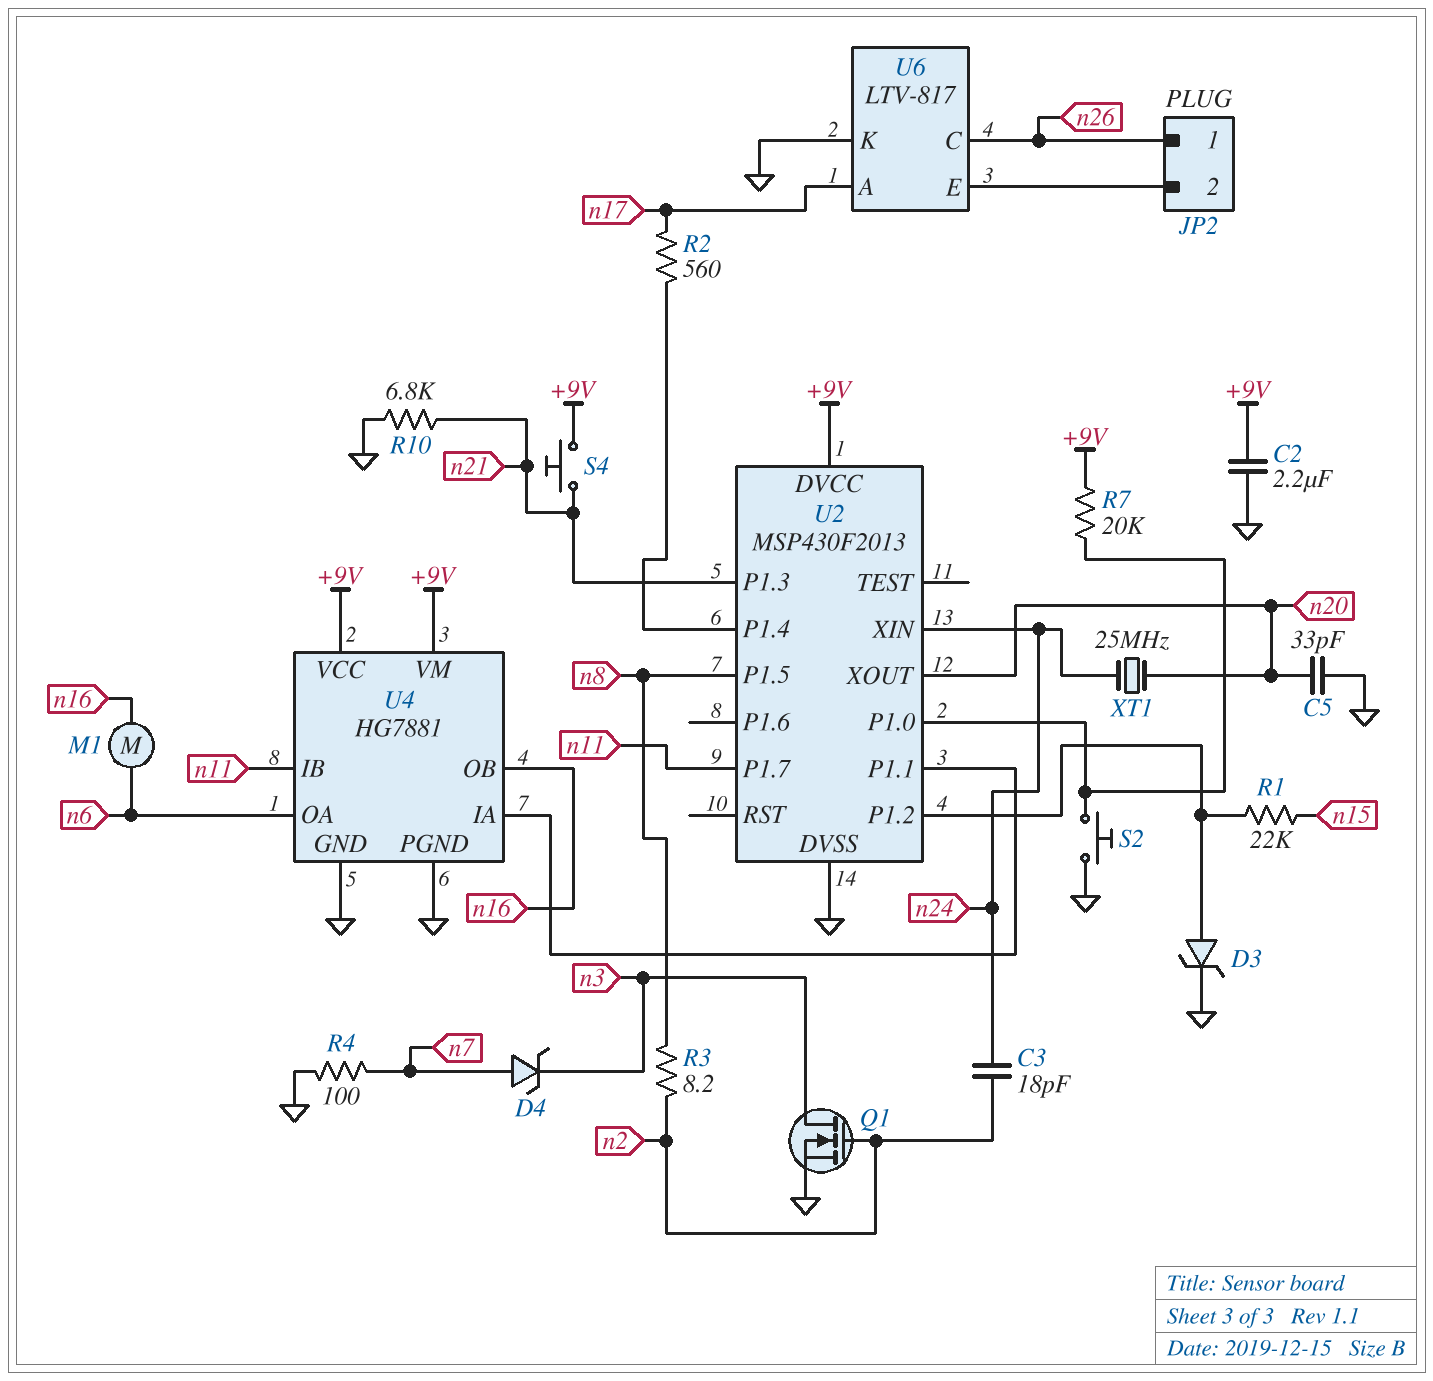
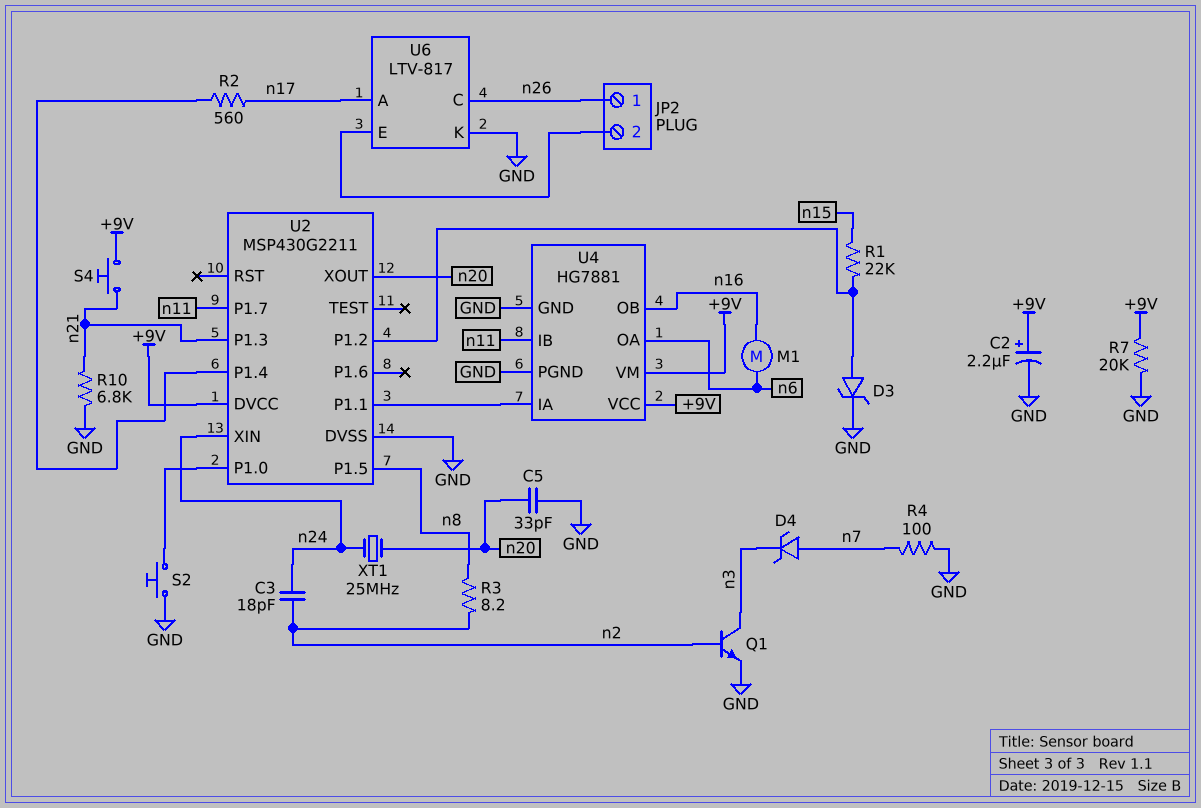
C2: 2.2uF (+9V, GND) -> 2.2uF (plus +9V, minus GND)
Q1: NMOS (G n2, D n3, S GND) -> NPN (B n2, C n3, E GND)
R7: 20k (+9V, U2/P1.0) -> 20k (+9V, GND)
U2: MSP430F2013 -> MSP430G2211

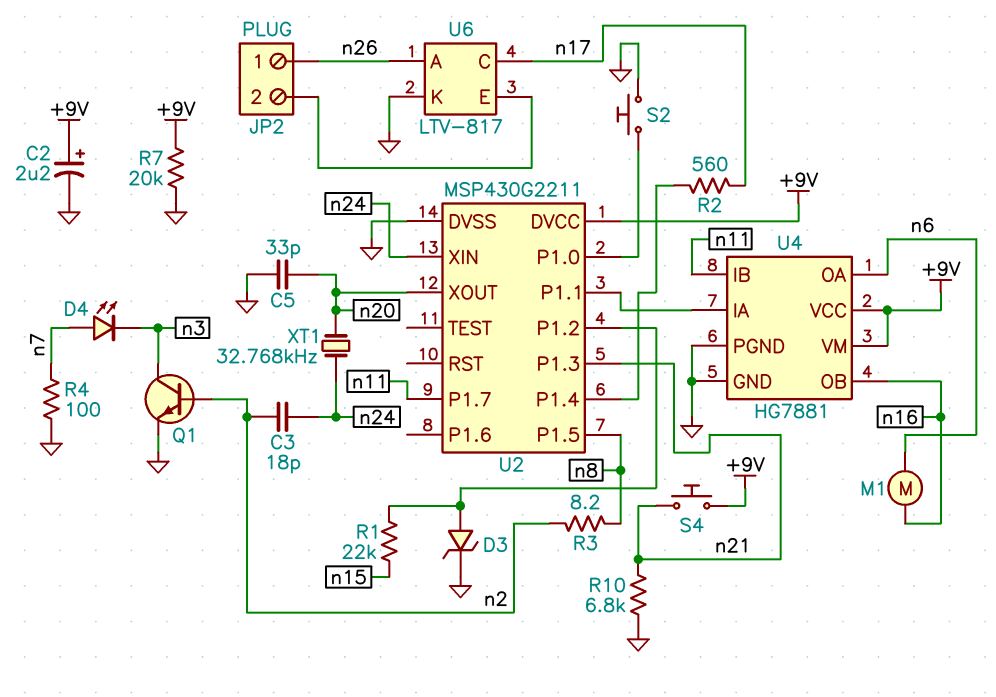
D4: zener (A n7, K n3) -> LED (A n7, K n3)
U6 pin A: n17 -> n26
U6 pin C: n26 -> n17
XT1: 25MHz (n20, n24) -> 32.768kHz (n20, n24)

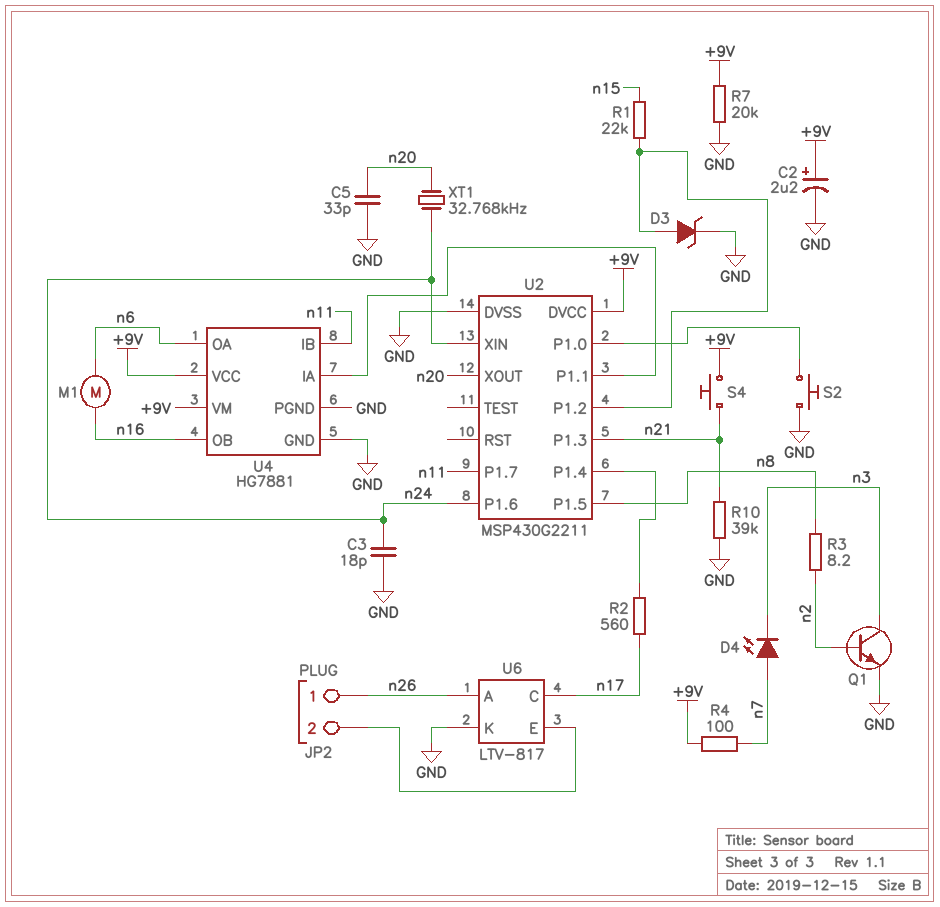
C3: 18pF (n2, n24) -> 18pF (GND, n24)
R4: 100 (GND, n7) -> 100 (+9V, n7)
R10: 6.8k (GND, n21) -> 39k (GND, n21)
U2 pin P1.6: none -> n24

